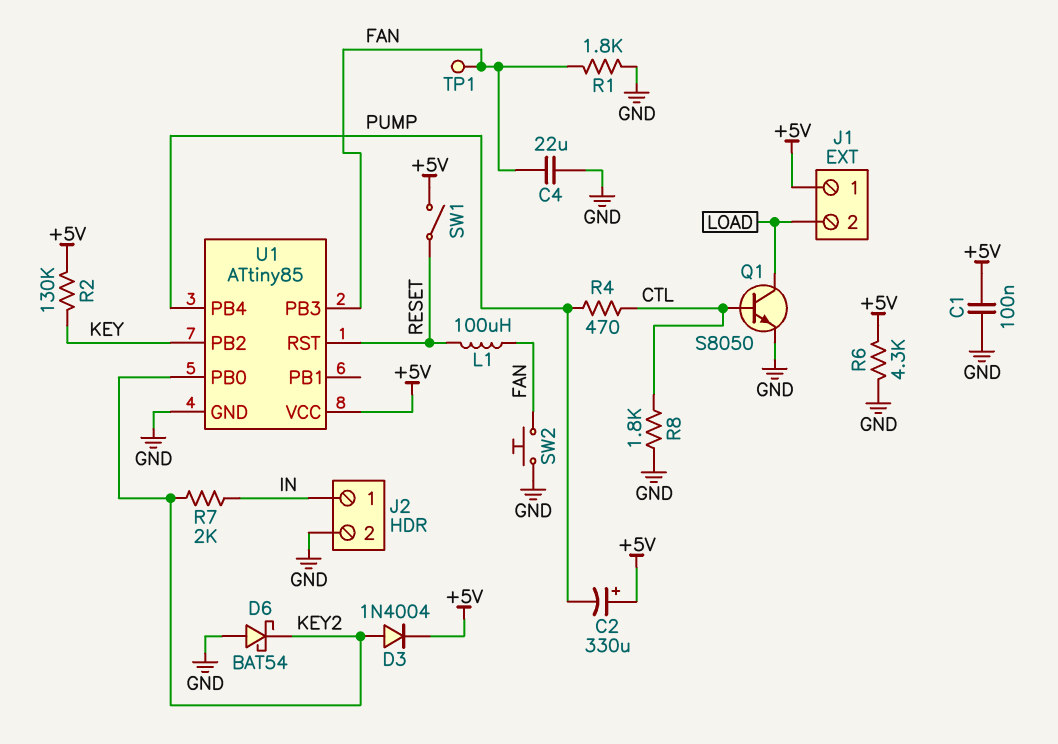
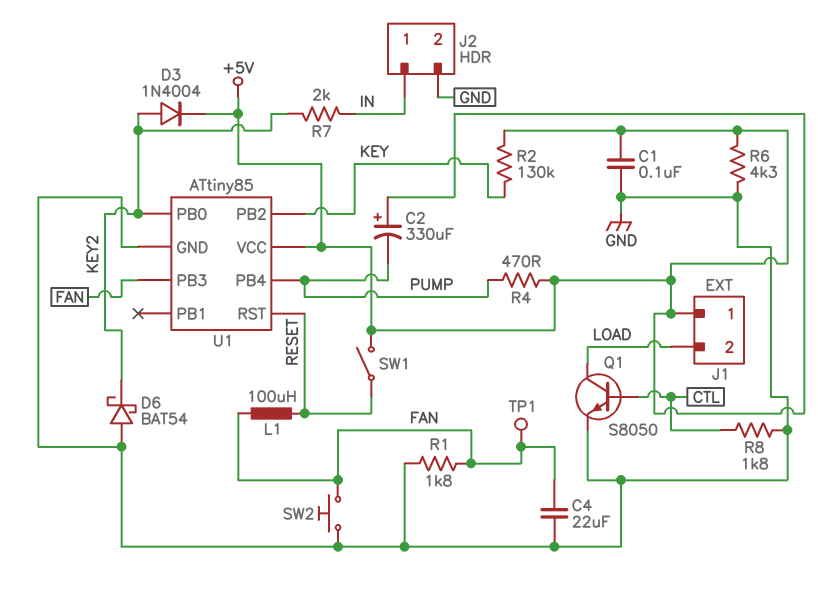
R4: 470 (CTL, PUMP) -> 470 (+5V, PUMP)

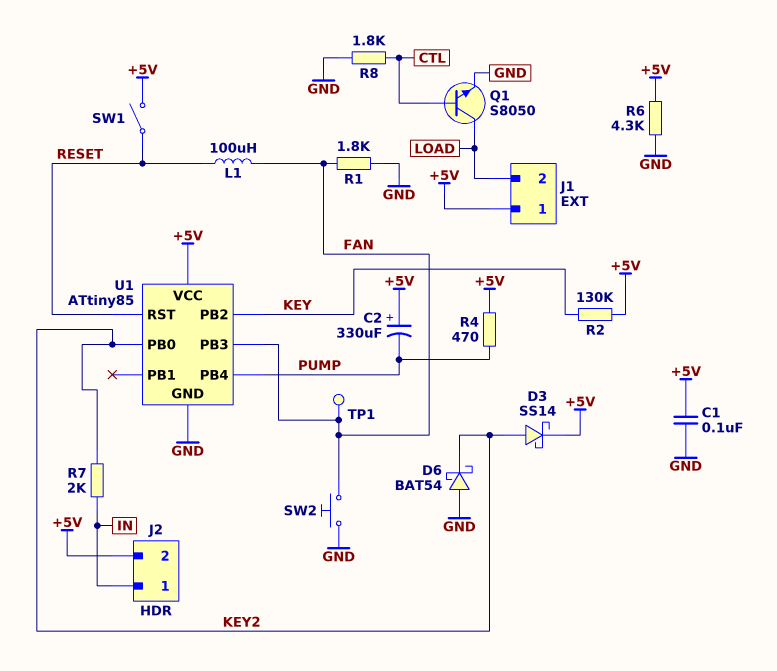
C4: 22uF (FAN, GND) -> none
D3: diode 1N4004 (A KEY2, K +5V) -> schottky SS14 (A KEY2, K +5V)
J2 pin 2: GND -> +5V

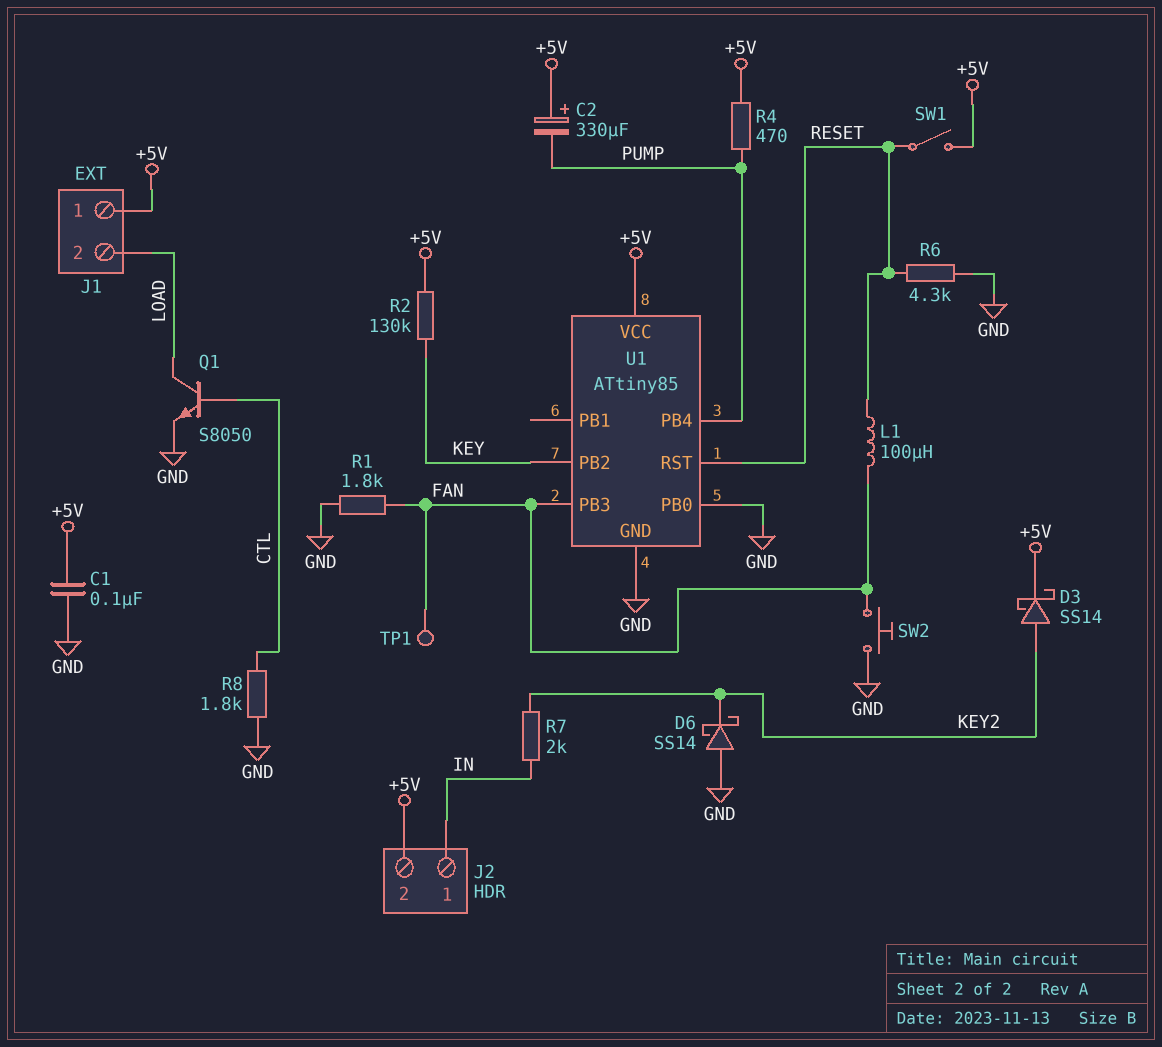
D6: schottky BAT54 (A GND, K KEY2) -> schottky SS14 (A GND, K KEY2)
R6: 4.3k (+5V, GND) -> 4.3k (GND, RESET)
U1 pin PB0: KEY2 -> GND

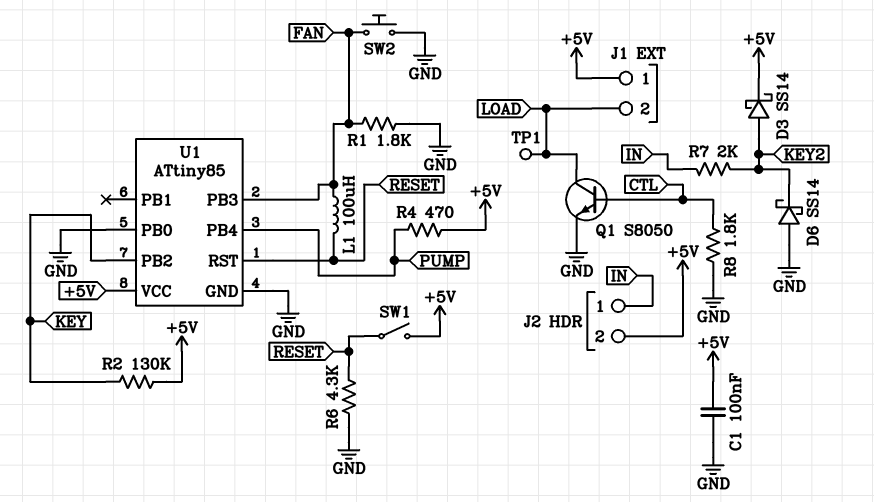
C2: 330uF (plus +5V, minus PUMP) -> none
TP1: test point (FAN) -> test point (LOAD)

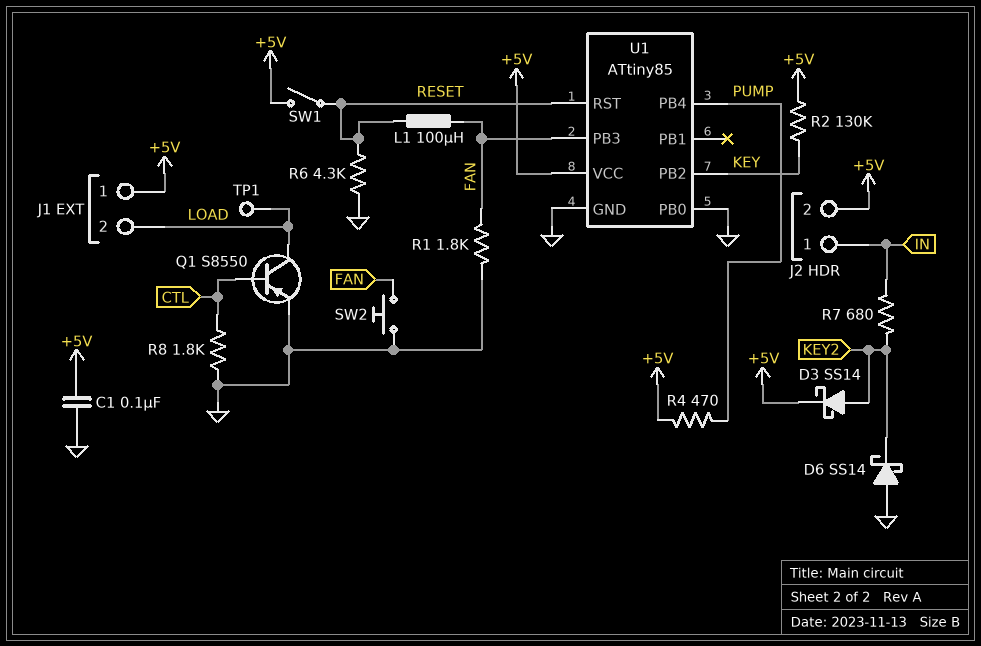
Q1: NPN S8050 (B CTL, C LOAD, E GND) -> PNP S8550 (B CTL, C LOAD, E GND)
R7: 2k (IN, KEY2) -> 680 (IN, KEY2)

